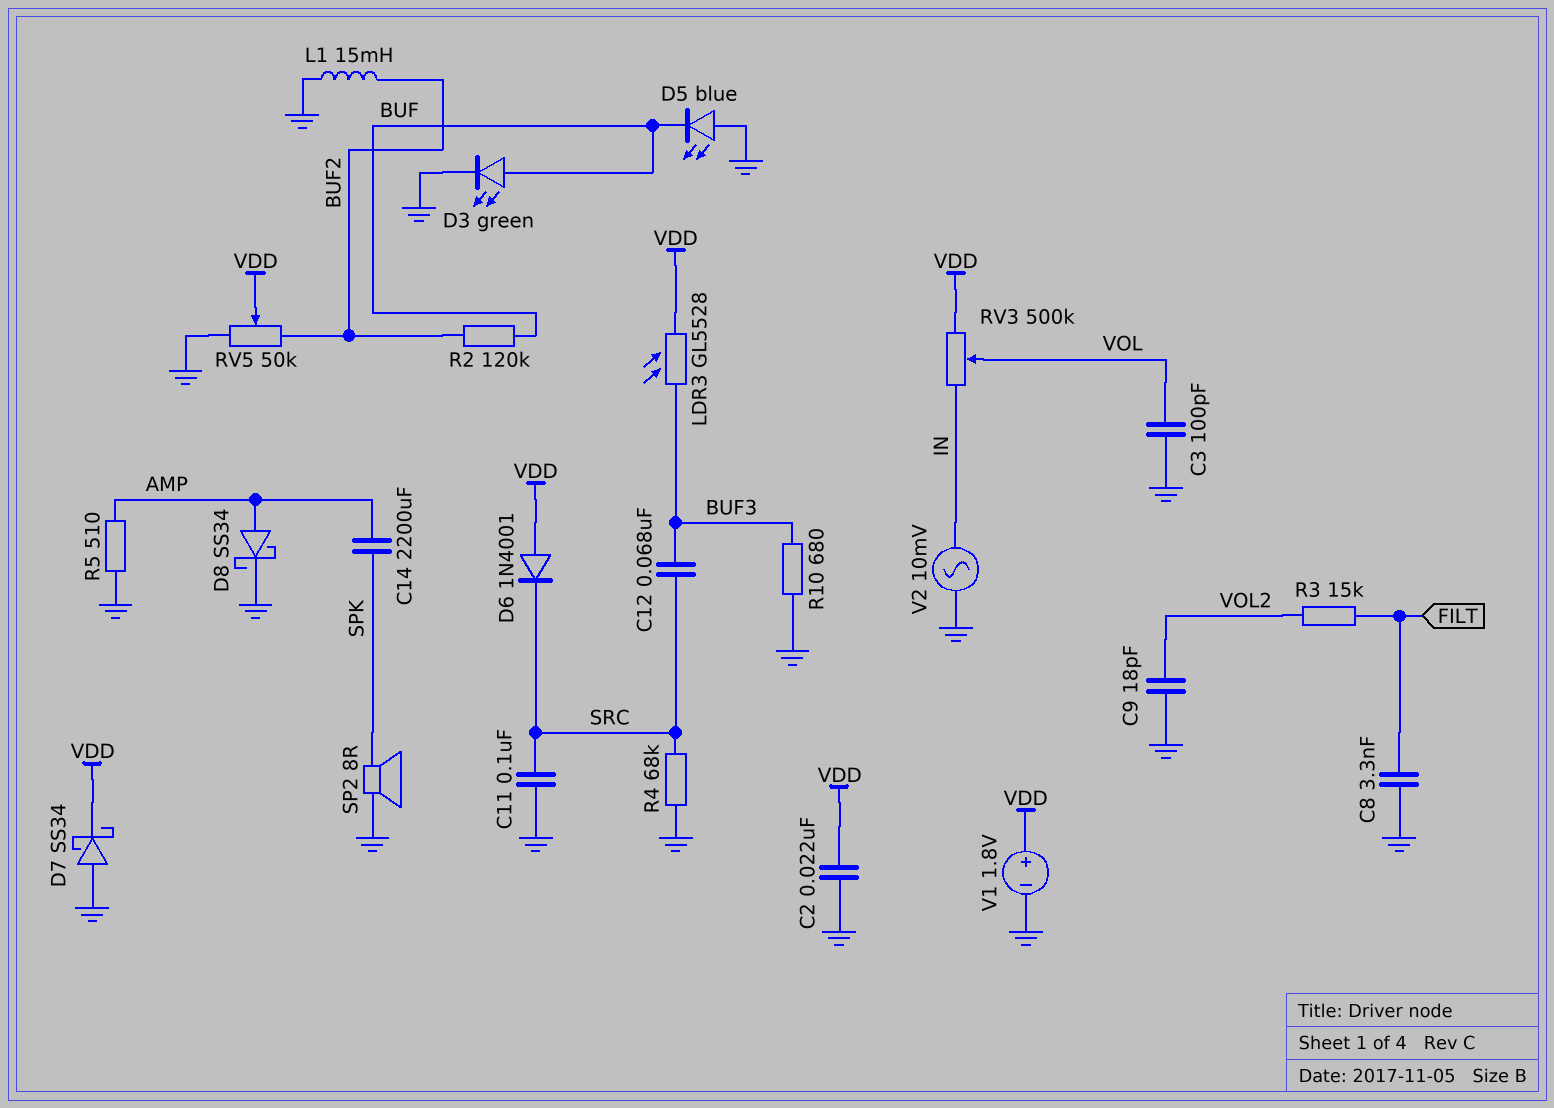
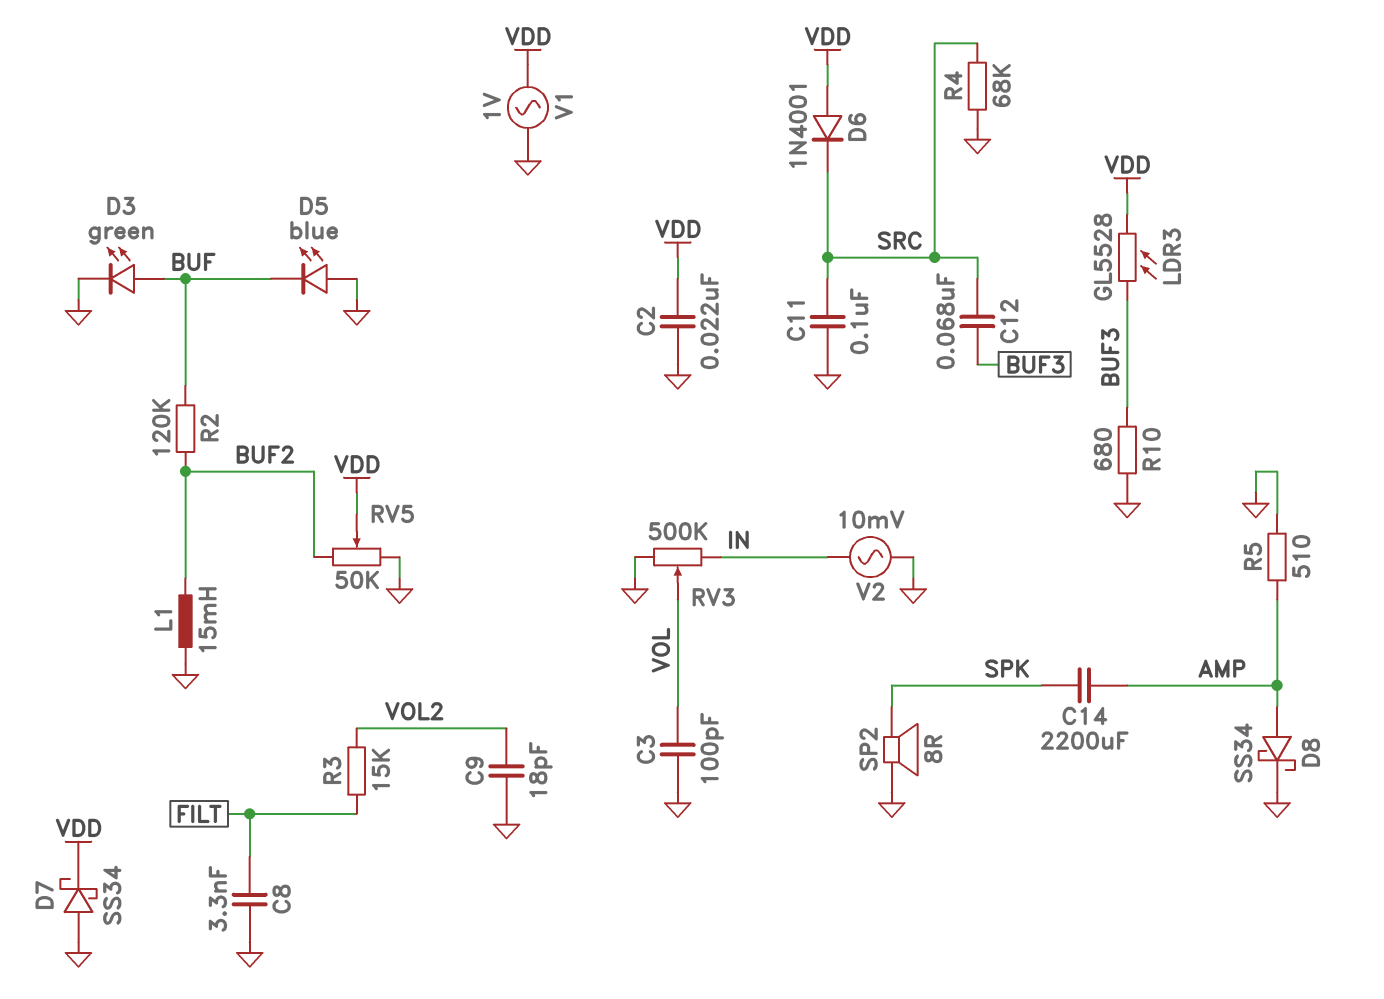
RV3: 500k (IN, VDD, wiper VOL) -> 500k (GND, IN, wiper VOL)
V1: 1.8V (plus VDD, minus GND) -> AC 1V (GND, VDD)

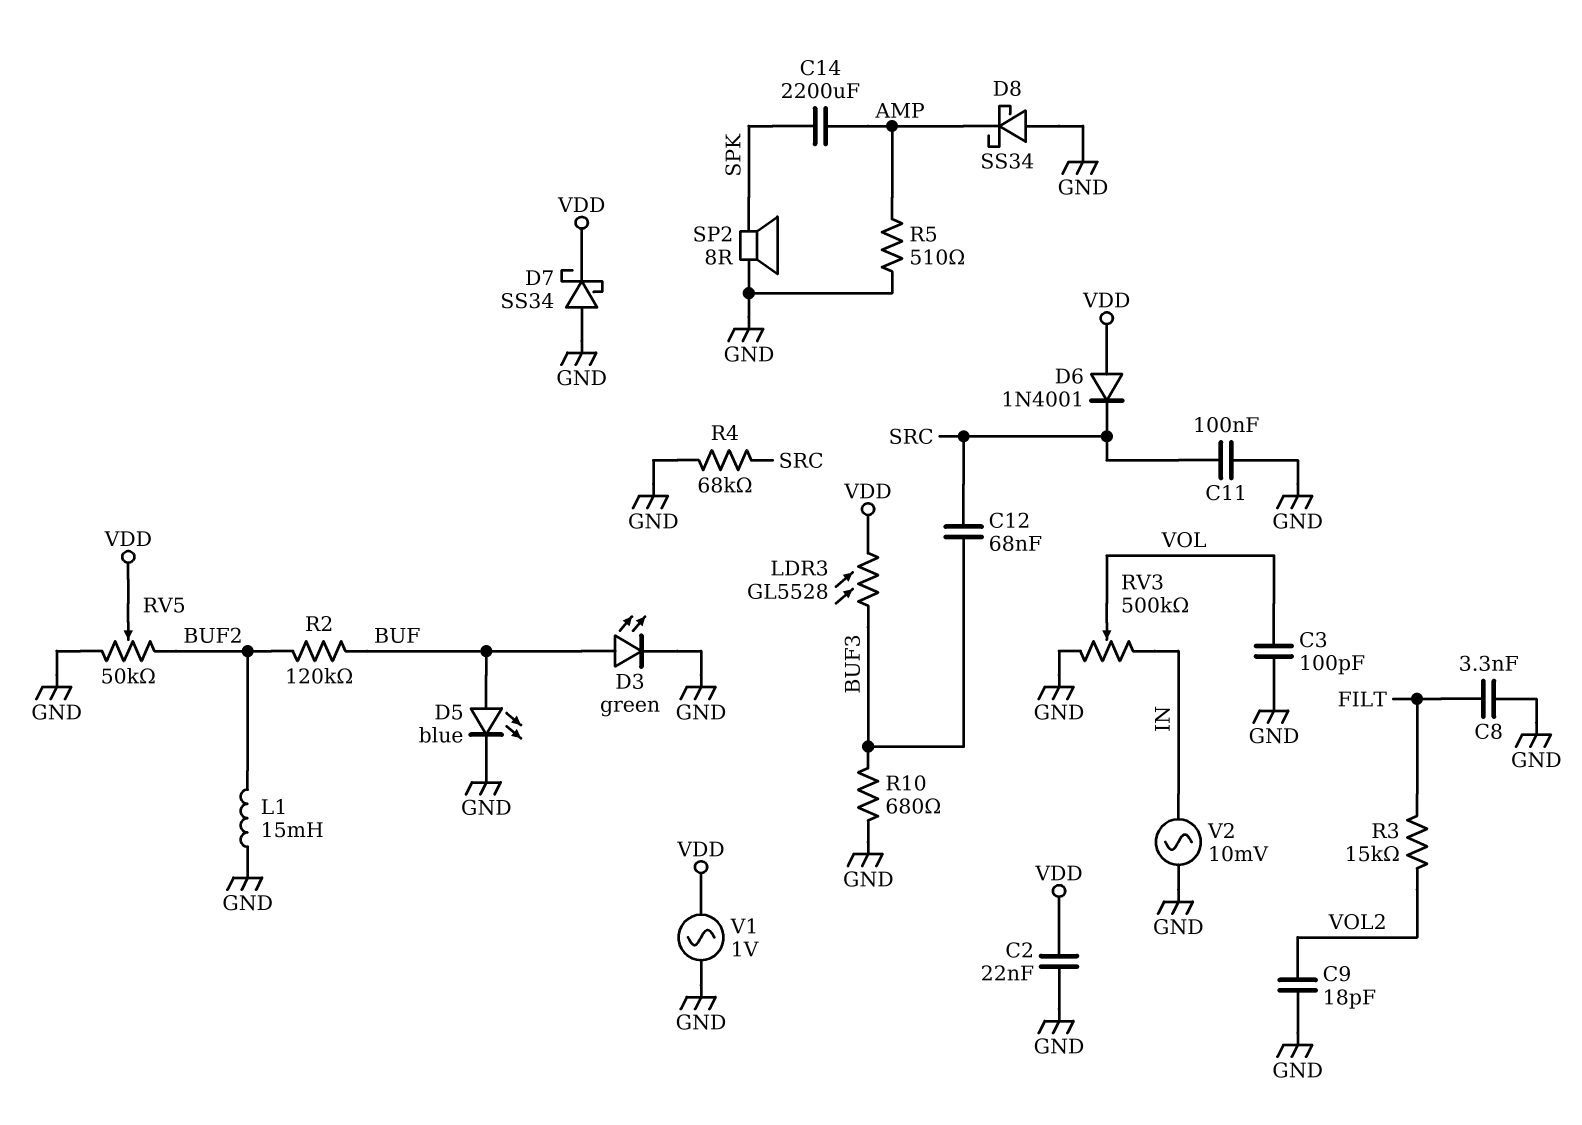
D5: LED blue (A GND, K BUF) -> LED blue (A BUF, K GND)
D8: schottky SS34 (A AMP, K GND) -> schottky SS34 (A GND, K AMP)

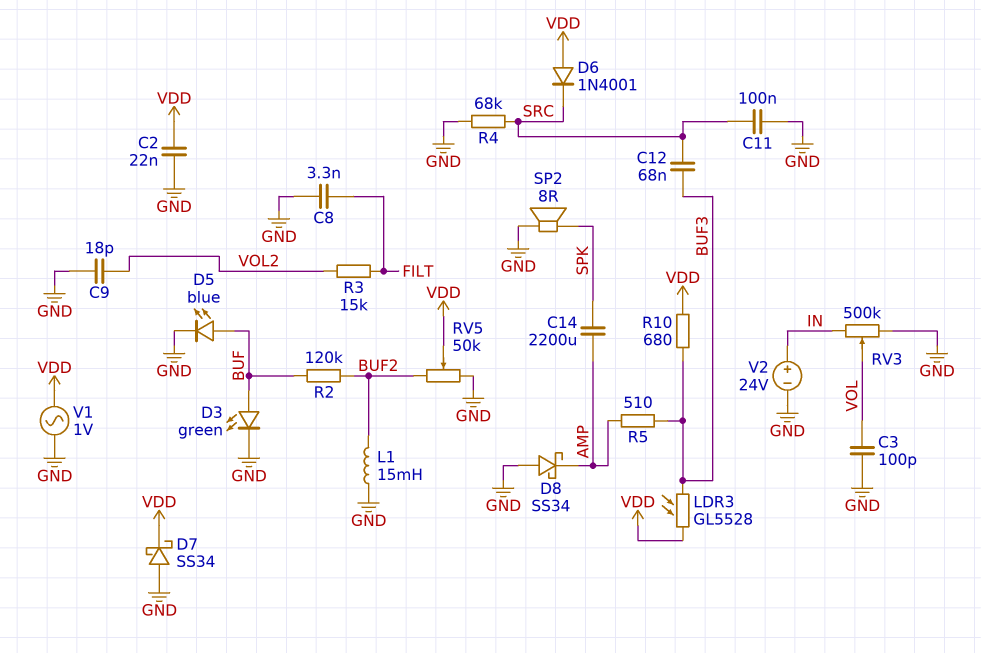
R5: 510 (AMP, GND) -> 510 (AMP, BUF3)
R10: 680 (BUF3, GND) -> 680 (BUF3, VDD)
V2: AC 10mV (GND, IN) -> 24V (plus IN, minus GND)

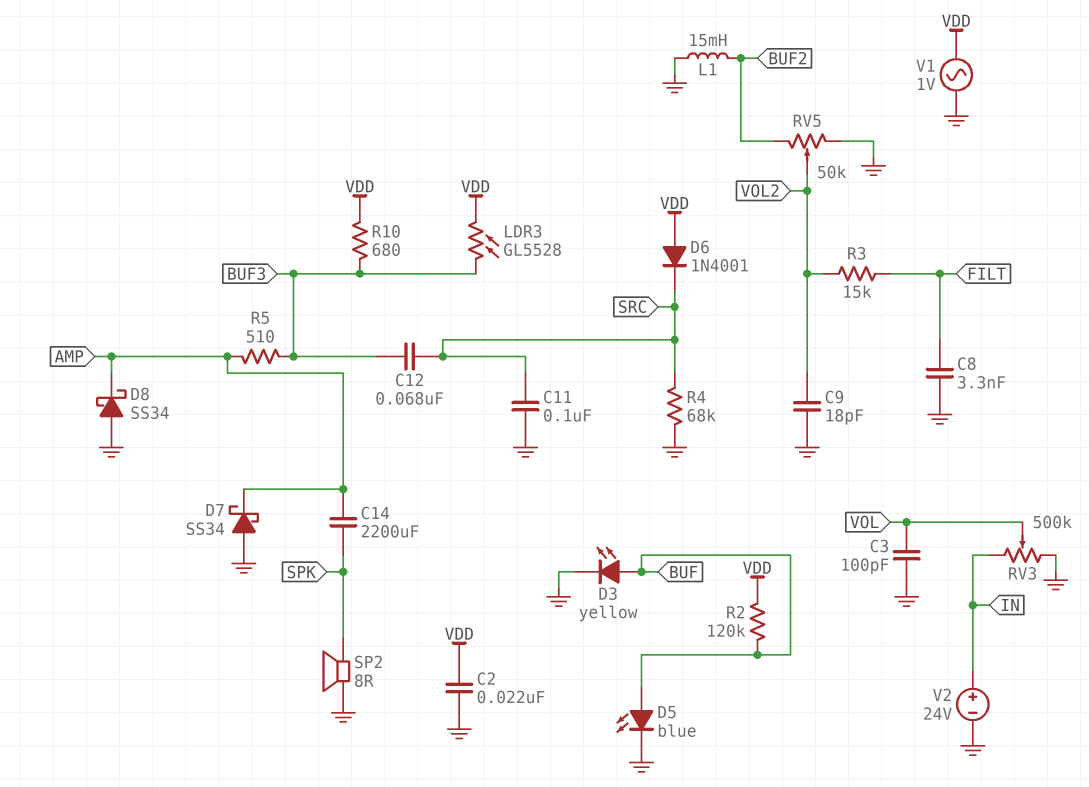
D3: LED green (A BUF, K GND) -> LED yellow (A BUF, K GND)
D7: schottky SS34 (A GND, K VDD) -> schottky SS34 (A GND, K AMP)
R2: 120k (BUF, BUF2) -> 120k (BUF, VDD)
RV5: 50k (BUF2, GND, wiper VDD) -> 50k (BUF2, GND, wiper VOL2)

